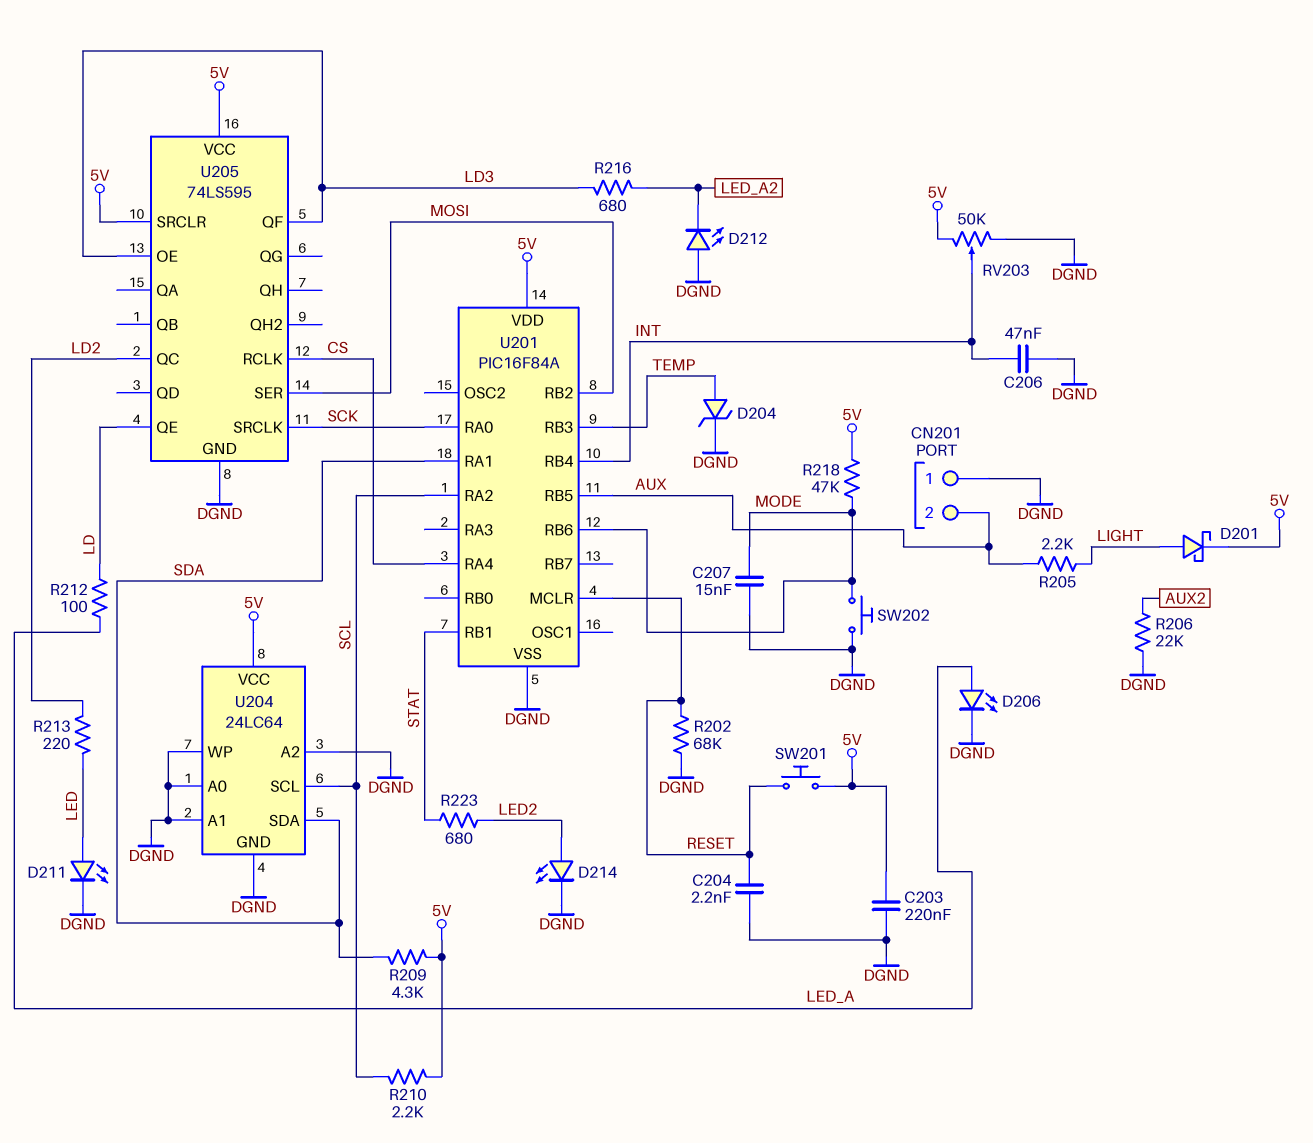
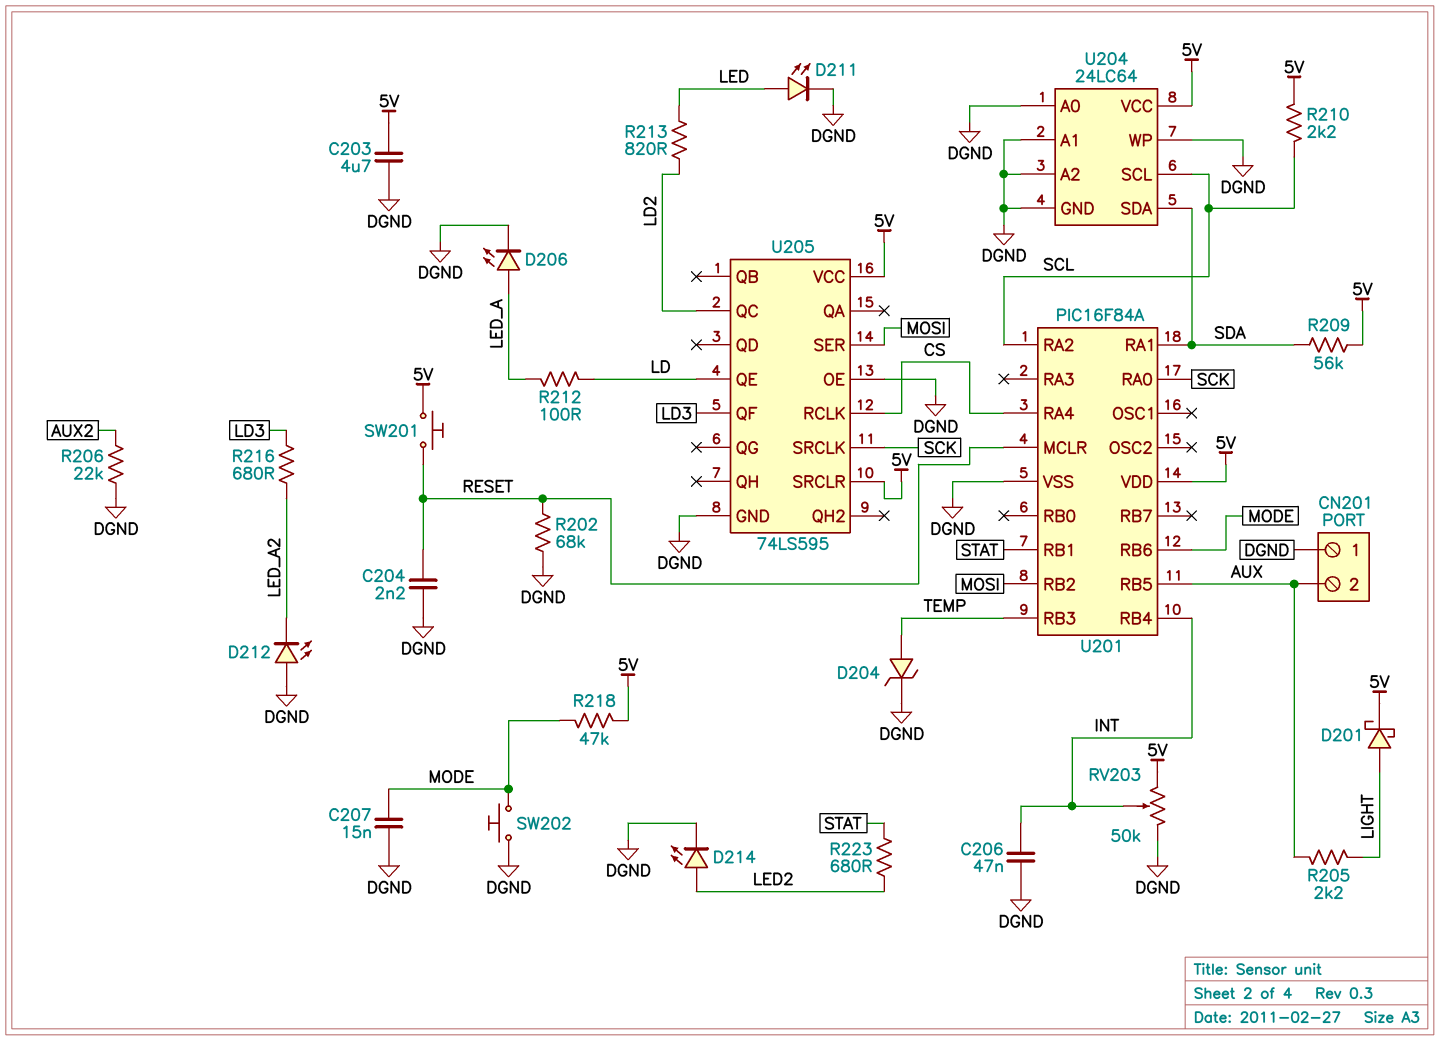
C203: 220nF (5V, DGND) -> 4.7uF (5V, DGND)
R209: 4.3k (5V, SDA) -> 56k (5V, SDA)
R213: 220 (LD2, LED) -> 820 (LD2, LED)
U205 pin OE: LD3 -> DGND

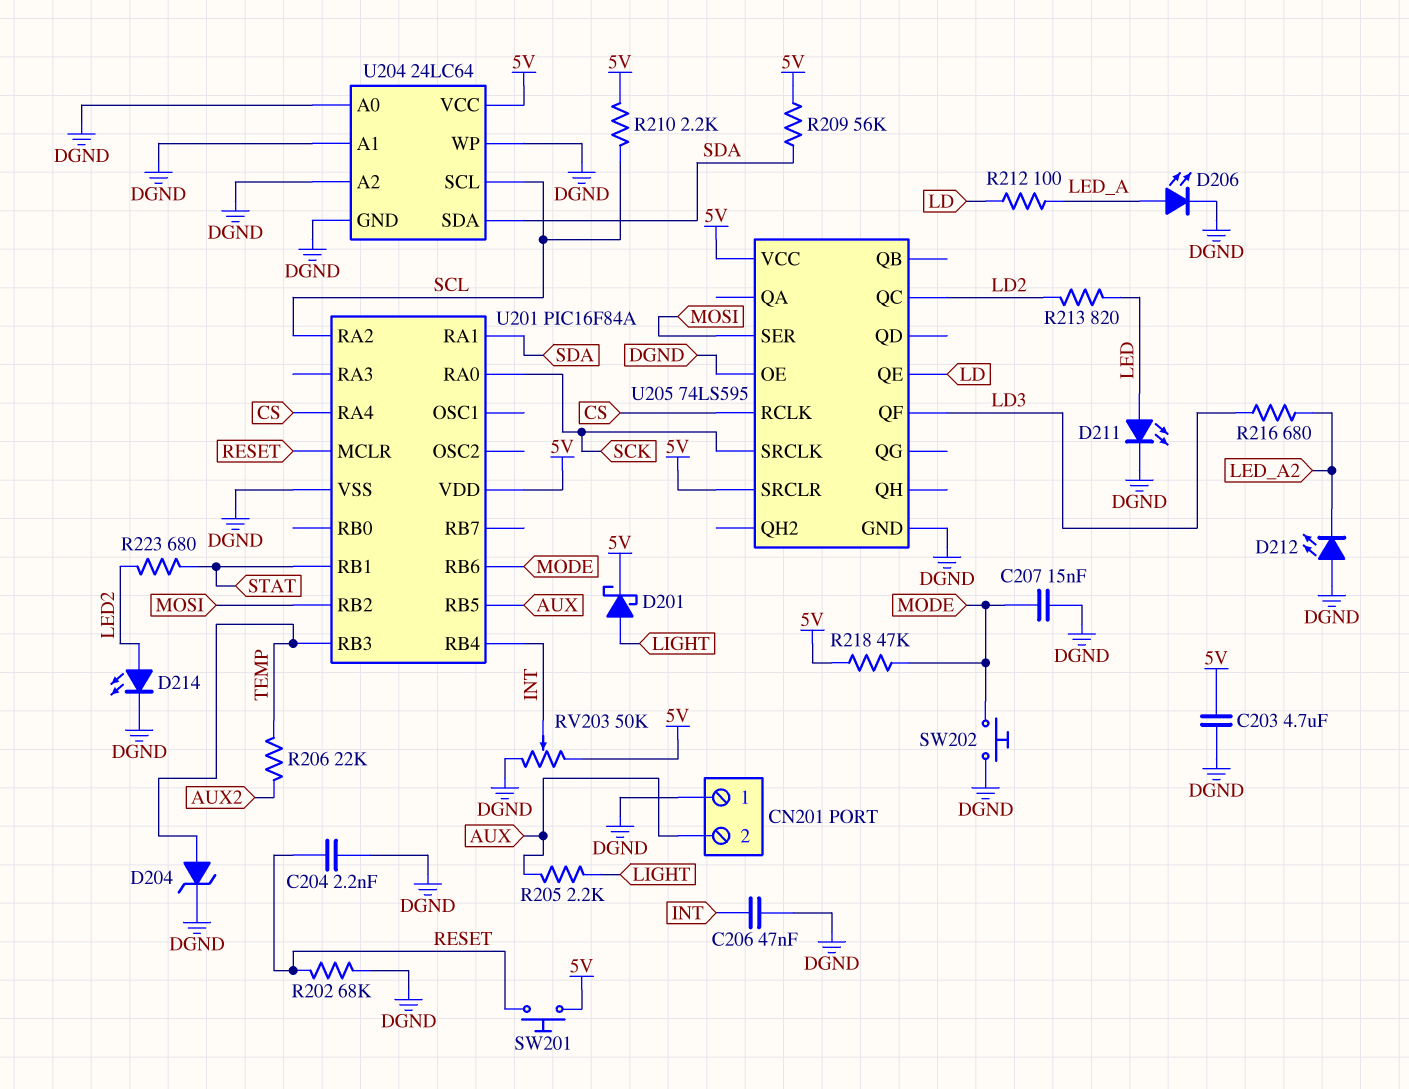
R206: 22k (AUX2, DGND) -> 22k (AUX2, TEMP)

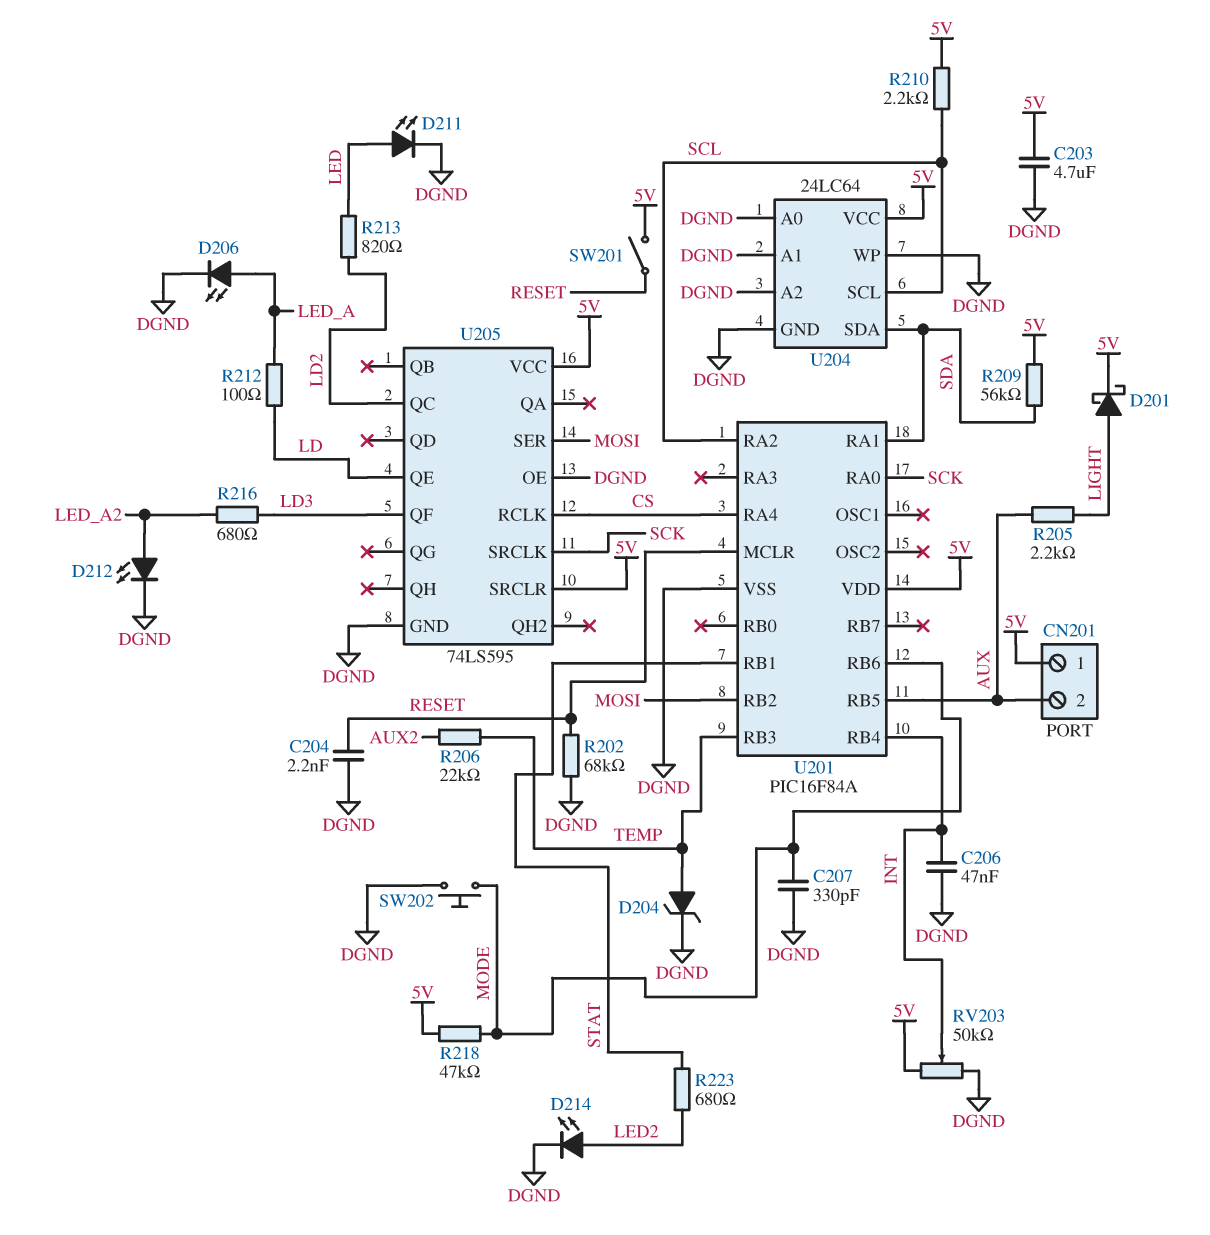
C207: 15nF (DGND, MODE) -> 330pF (DGND, MODE)
CN201 pin 1: DGND -> 5V
D212: LED (A DGND, K LED_A2) -> LED (A LED_A2, K DGND)
SW201: button (5V, RESET) -> switch (5V, RESET)

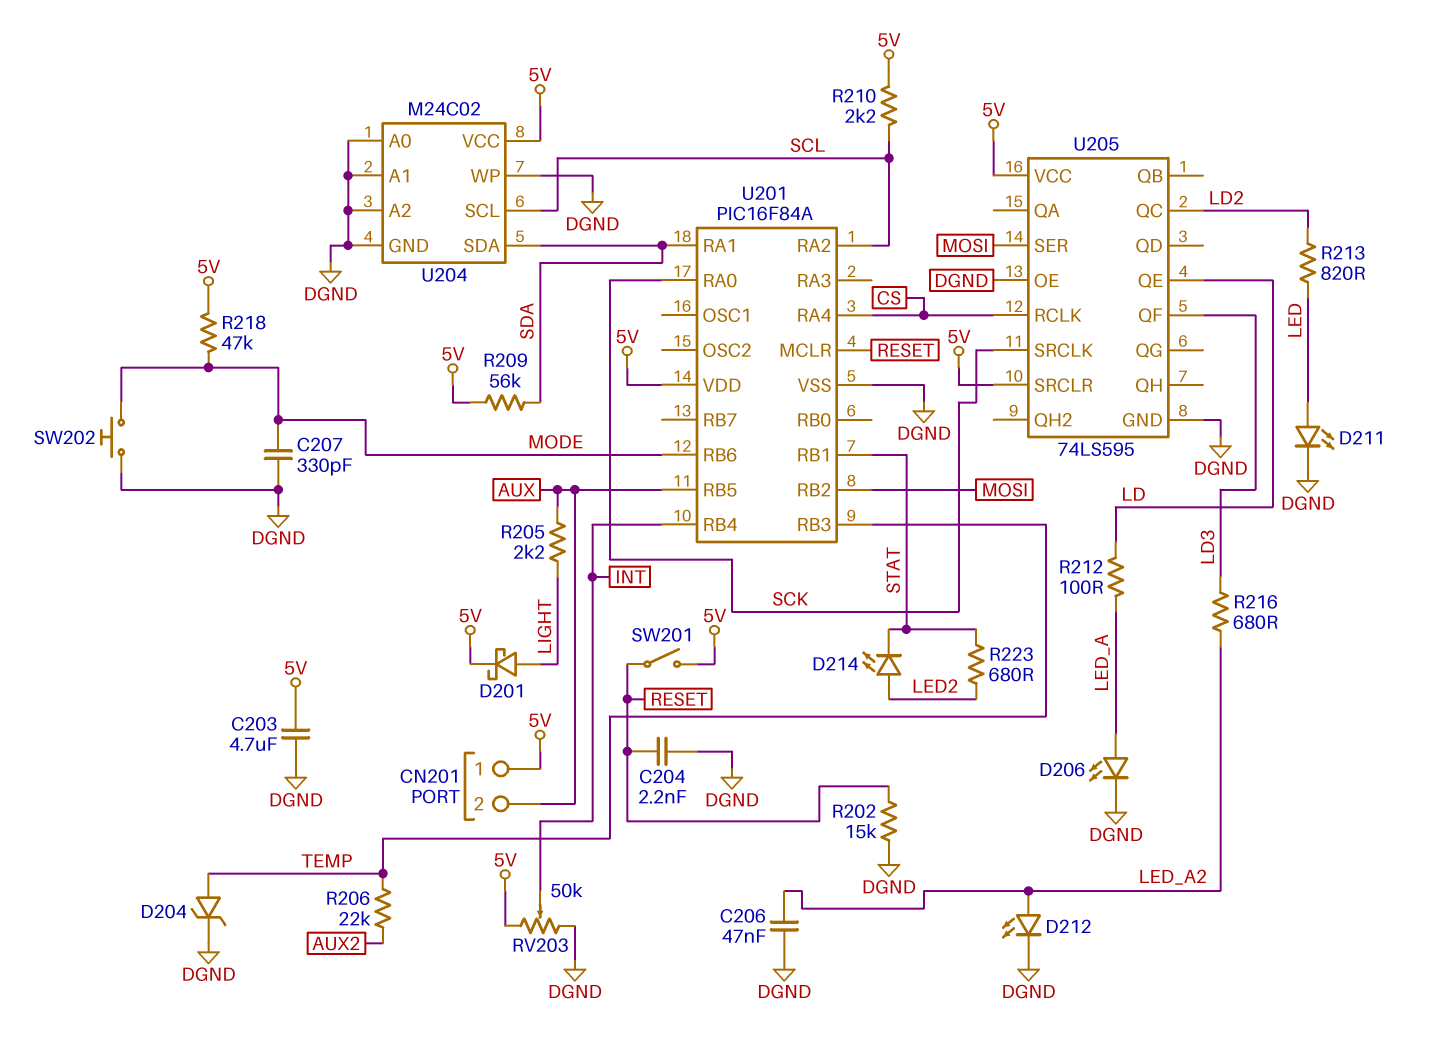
C206: 47nF (DGND, INT) -> 47nF (DGND, LED_A2)
D214: LED (A LED2, K DGND) -> LED (A LED2, K STAT)
R202: 68k (DGND, RESET) -> 15k (DGND, RESET)
U204: 24LC64 -> M24C02

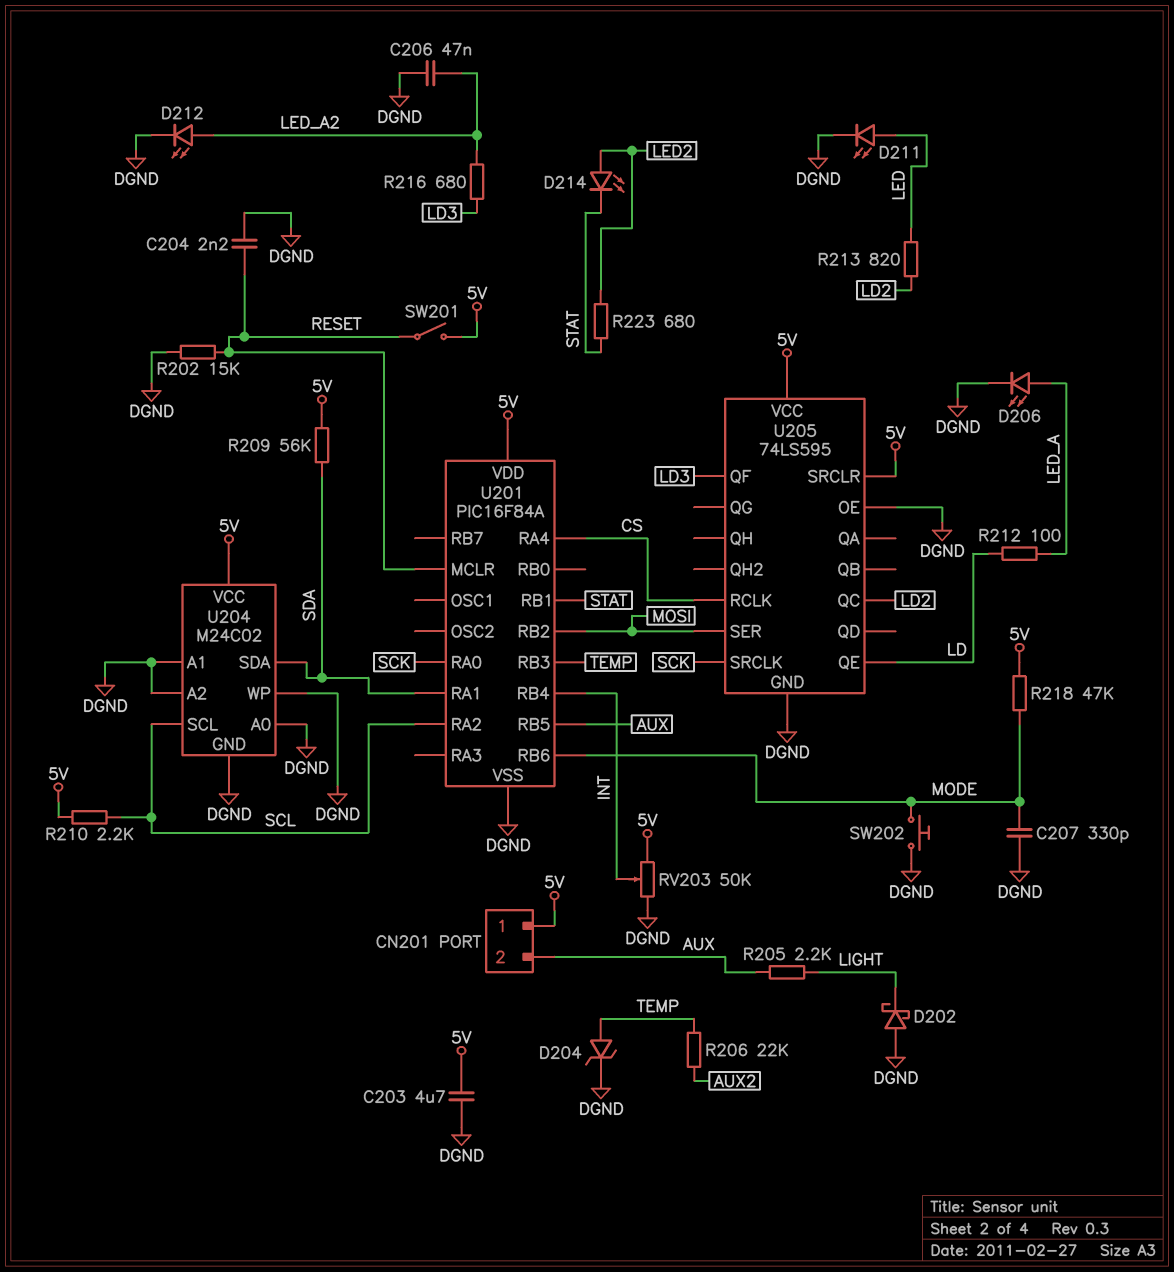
D201: schottky (A LIGHT, K 5V) -> none
D202: none -> schottky (A DGND, K LIGHT)

